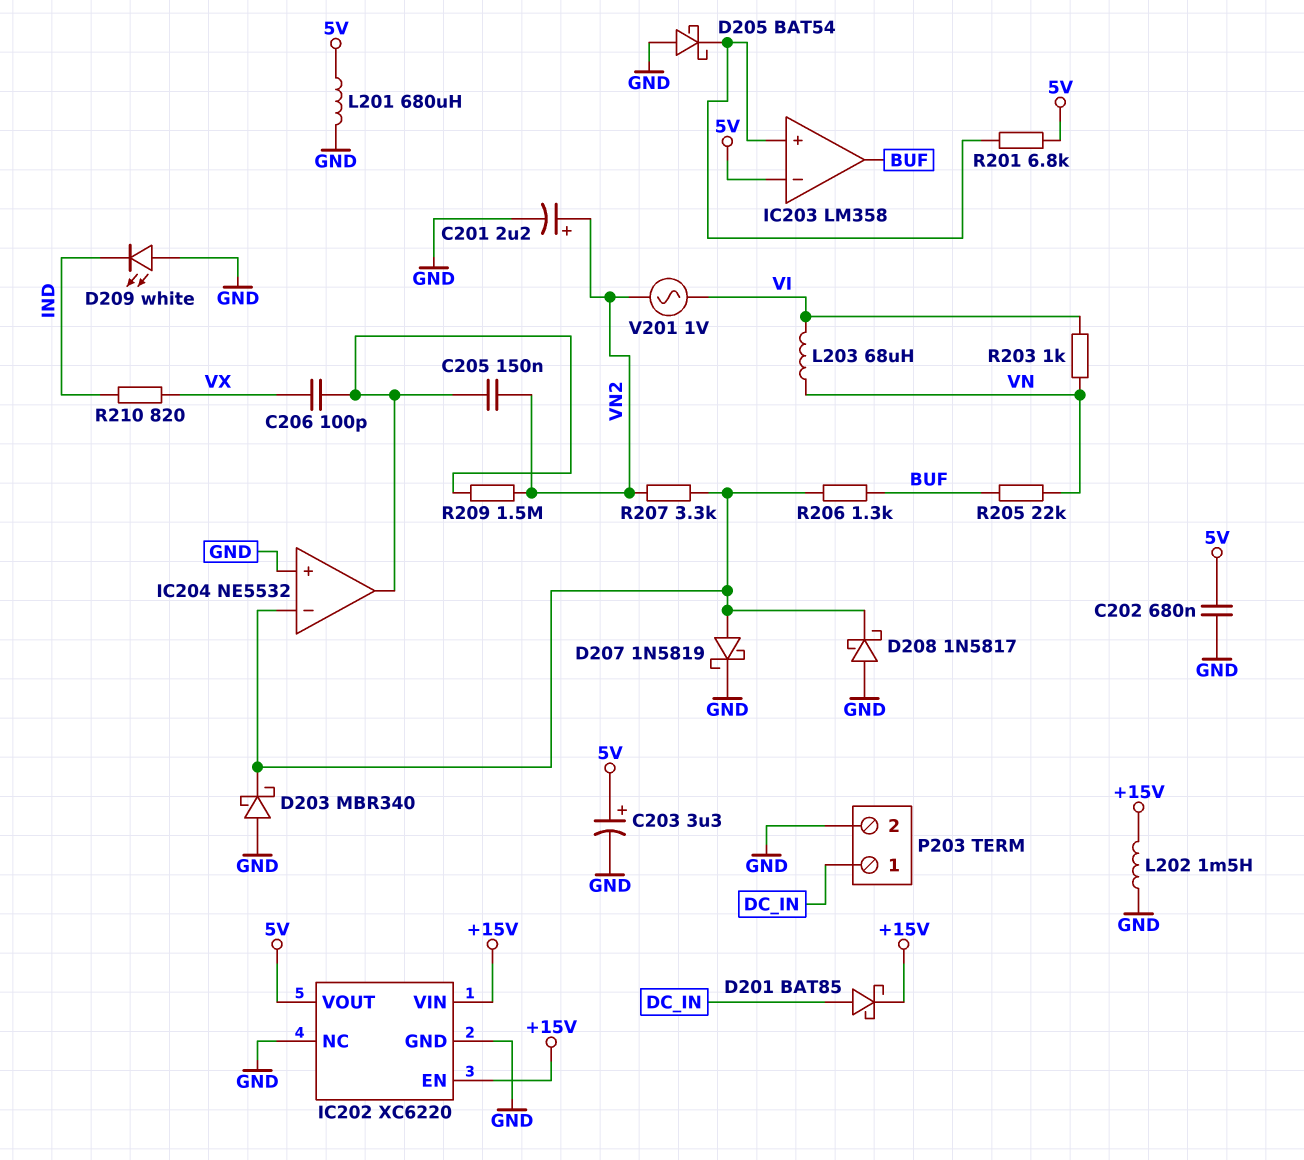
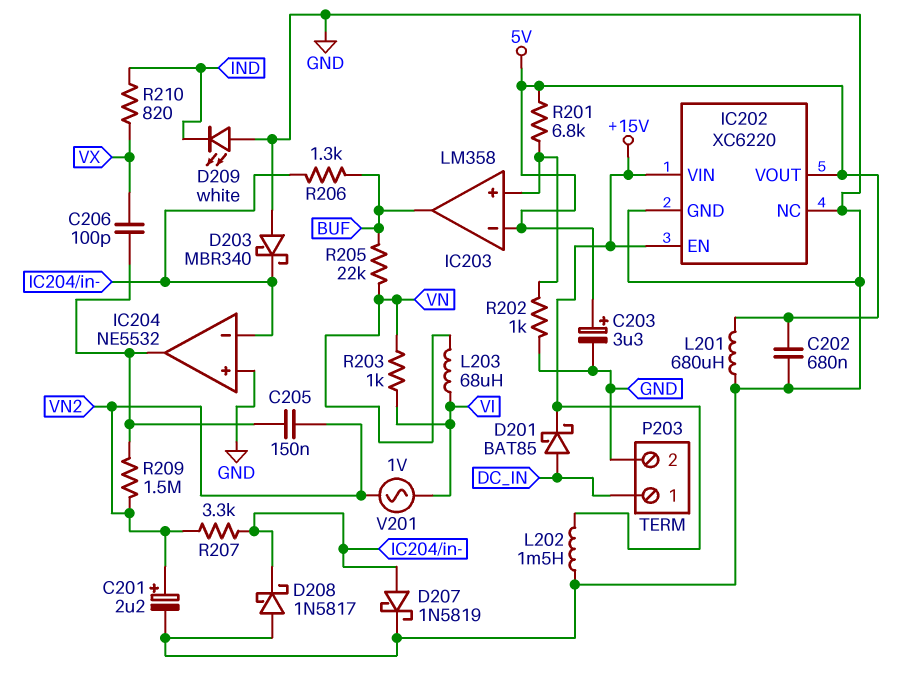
D205: schottky BAT54 (A GND, K IC203/in+) -> none
R202: none -> 1k (GND, IC203/in+)

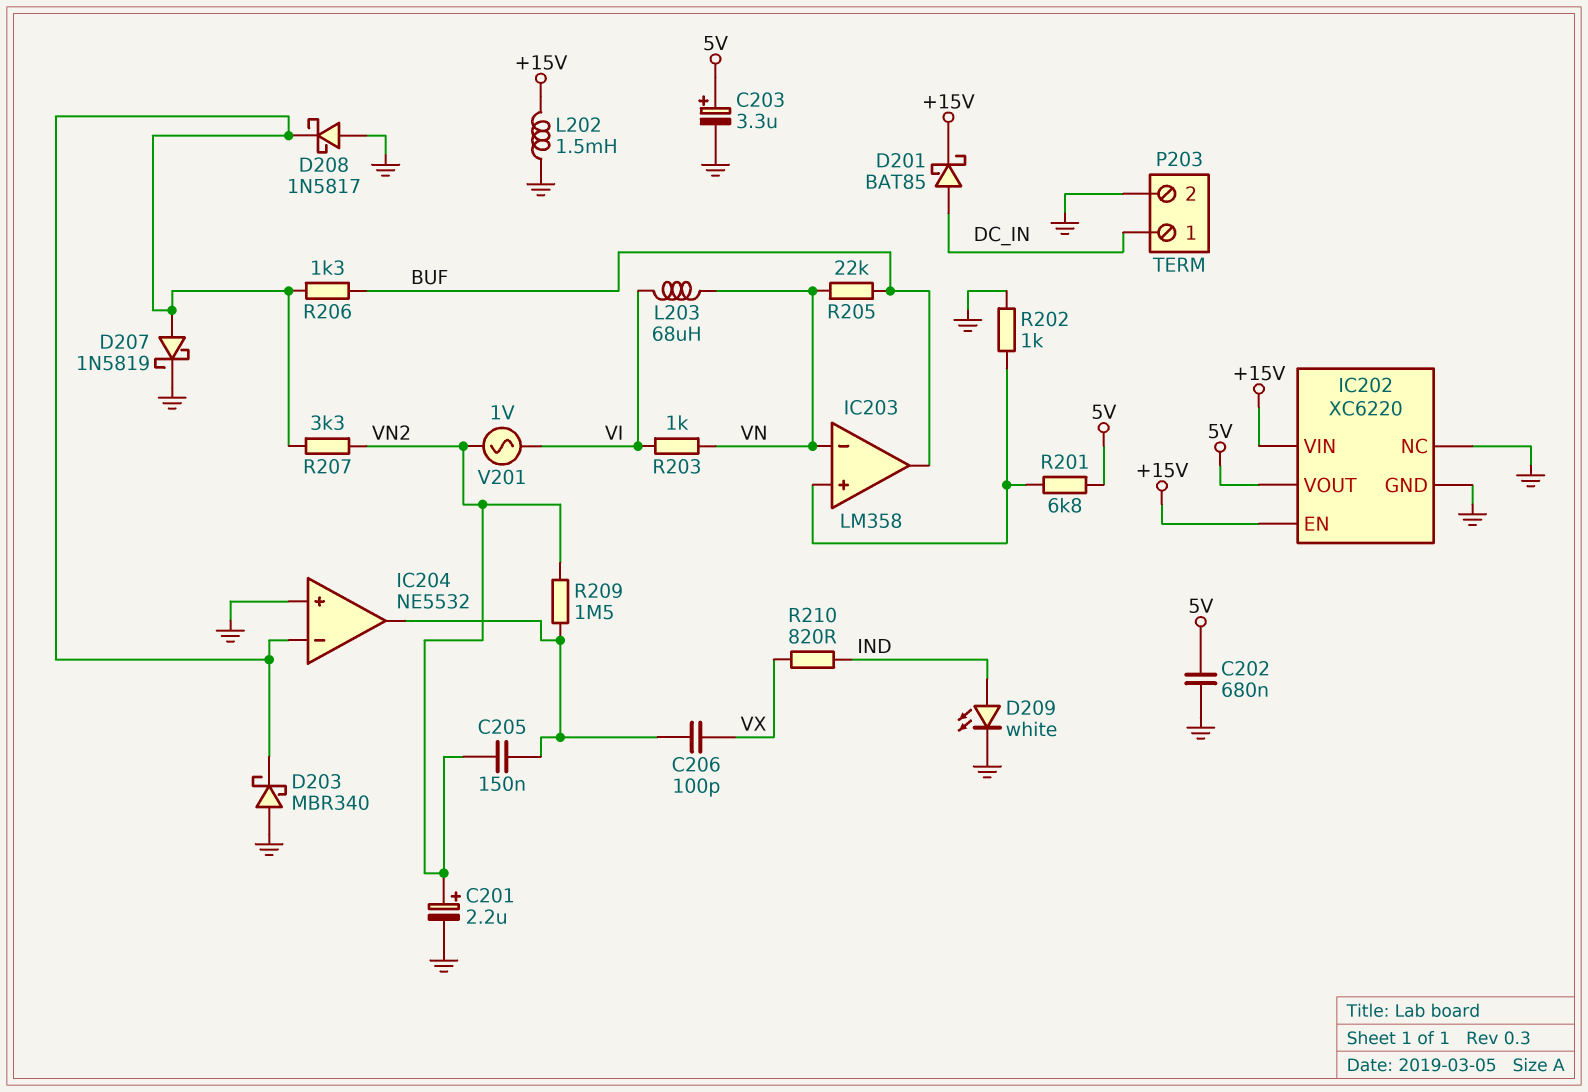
D209: LED white (A GND, K IND) -> LED white (A IND, K GND)
IC203 pin in-: 5V -> VN
L201: 680uH (5V, GND) -> none

